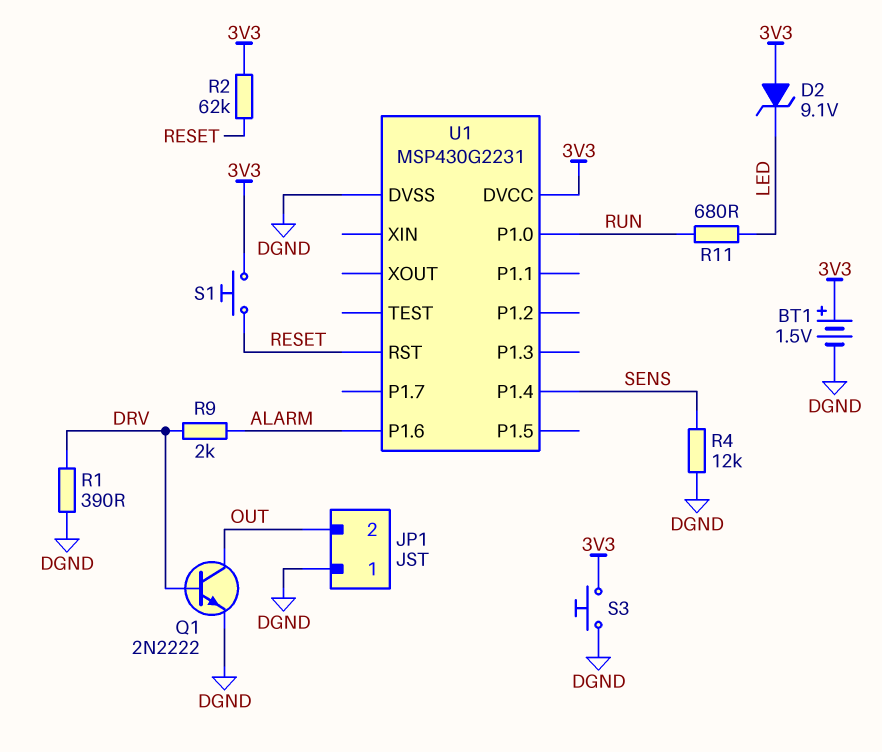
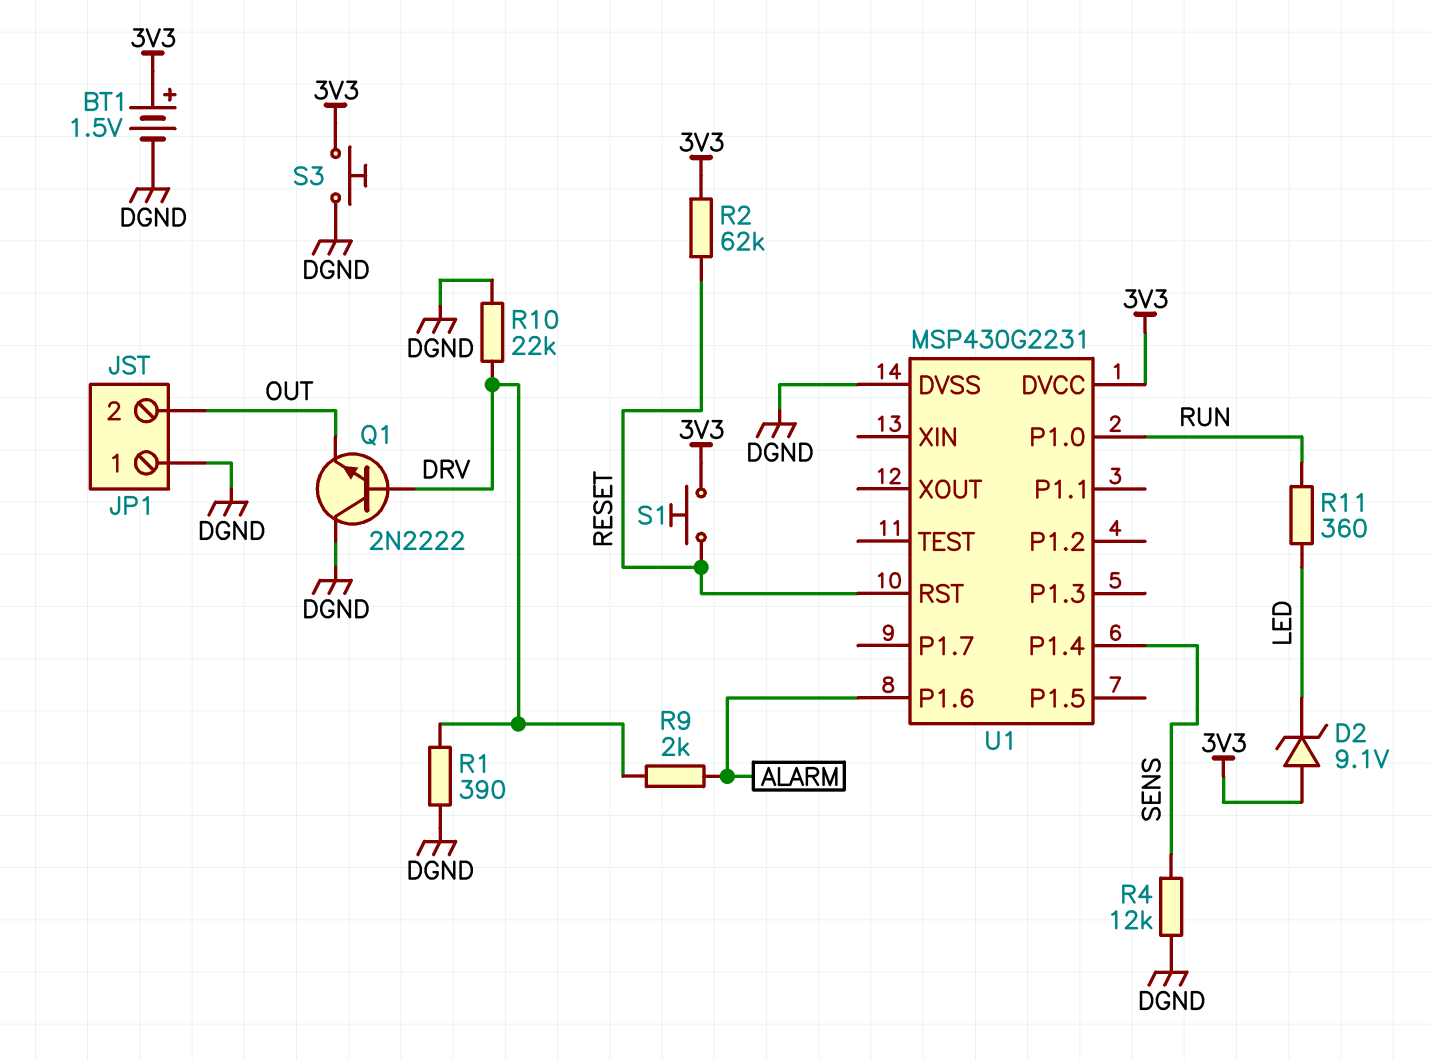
Q1: NPN 2N2222 (B DRV, C OUT, E DGND) -> NPN 2N2222 (B DRV, C DGND, E OUT)
R10: none -> 22k (DGND, DRV)
R11: 680 (LED, RUN) -> 360 (LED, RUN)

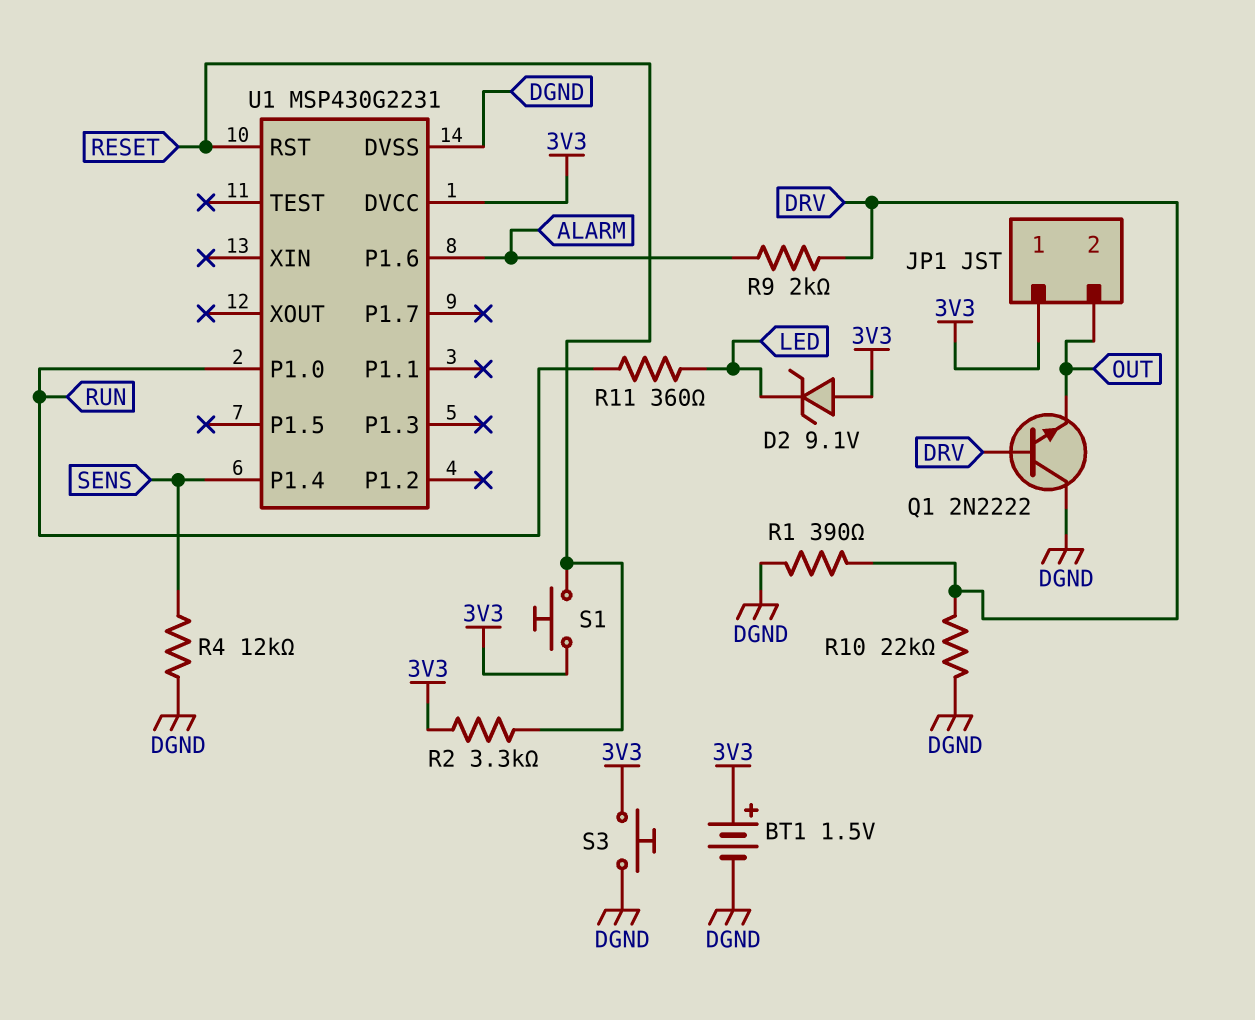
JP1 pin 1: DGND -> 3V3
R2: 62k (3V3, RESET) -> 3.3k (3V3, RESET)

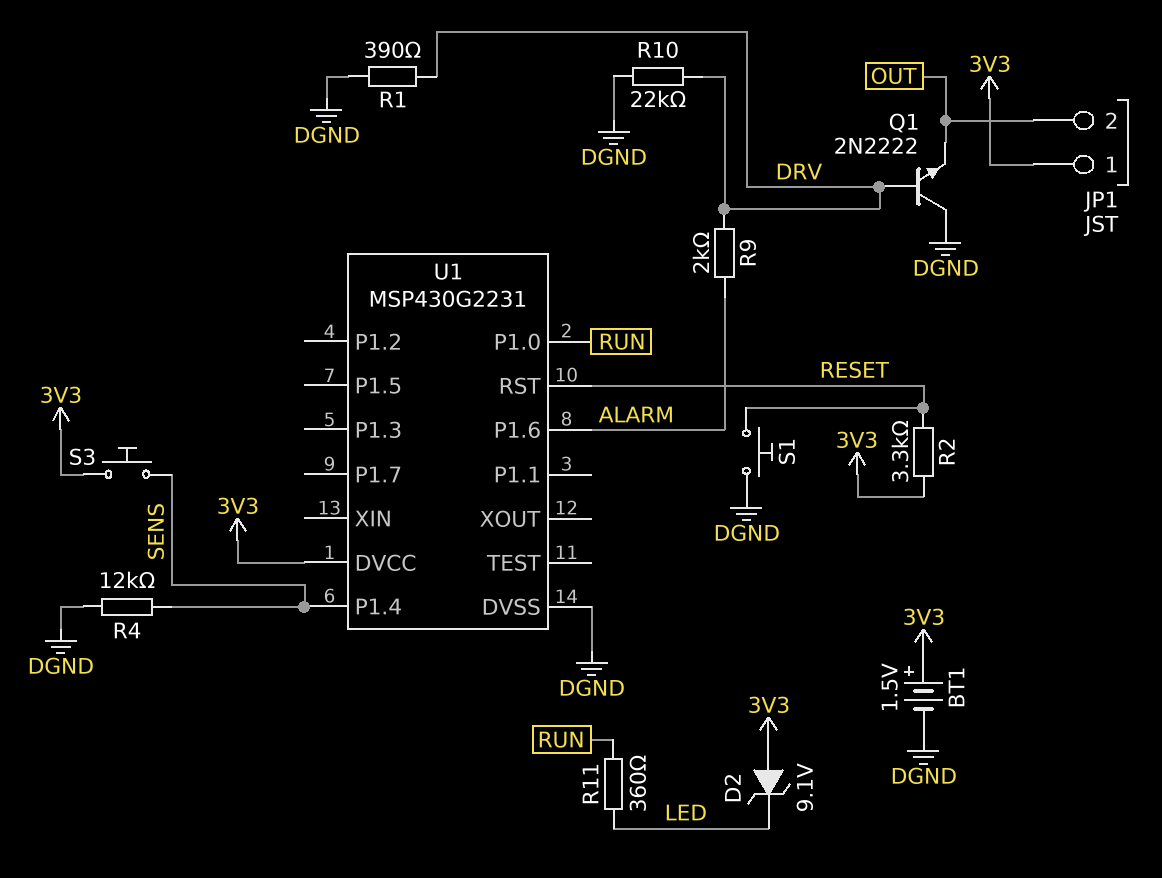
S1: button (3V3, RESET) -> button (DGND, RESET)
S3: button (3V3, DGND) -> button (3V3, SENS)

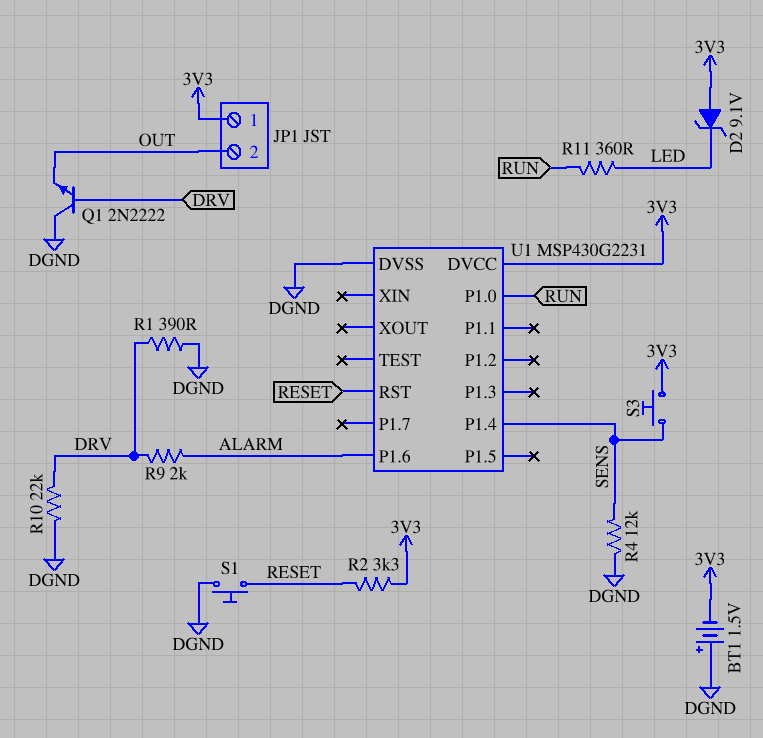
BT1: 1.5V (plus 3V3, minus DGND) -> 1.5V (plus DGND, minus 3V3)

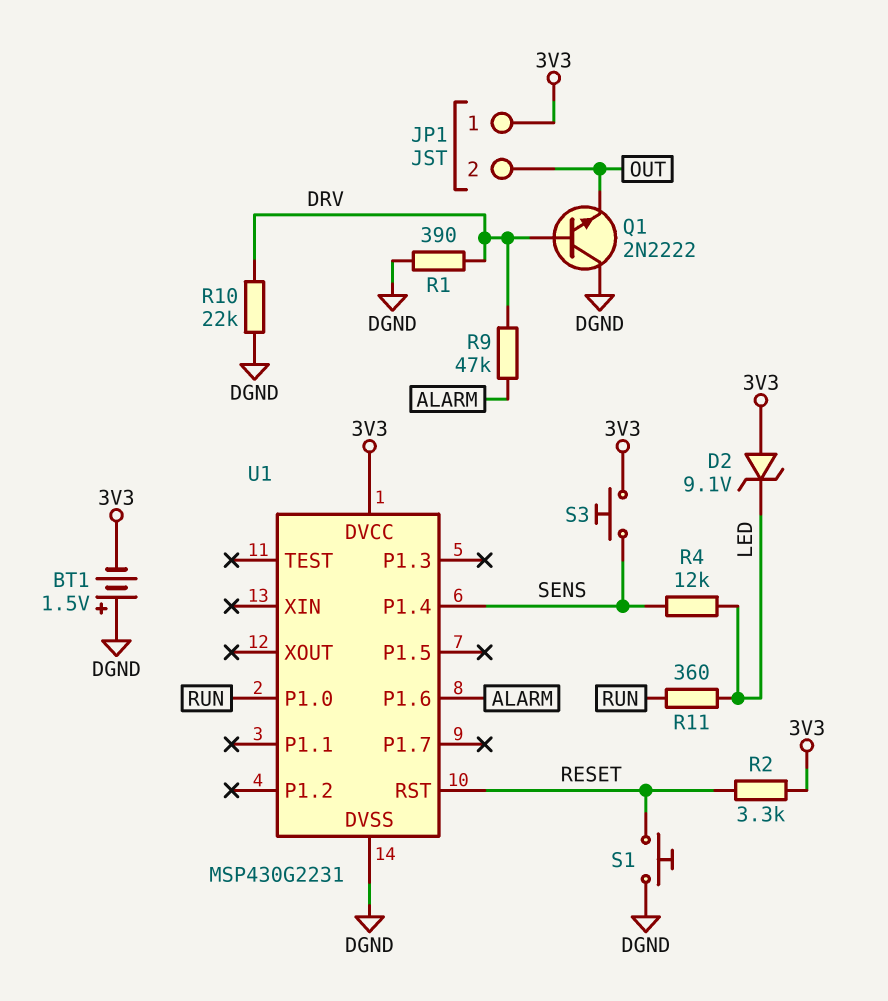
R4: 12k (DGND, SENS) -> 12k (LED, SENS)
R9: 2k (ALARM, DRV) -> 47k (ALARM, DRV)

